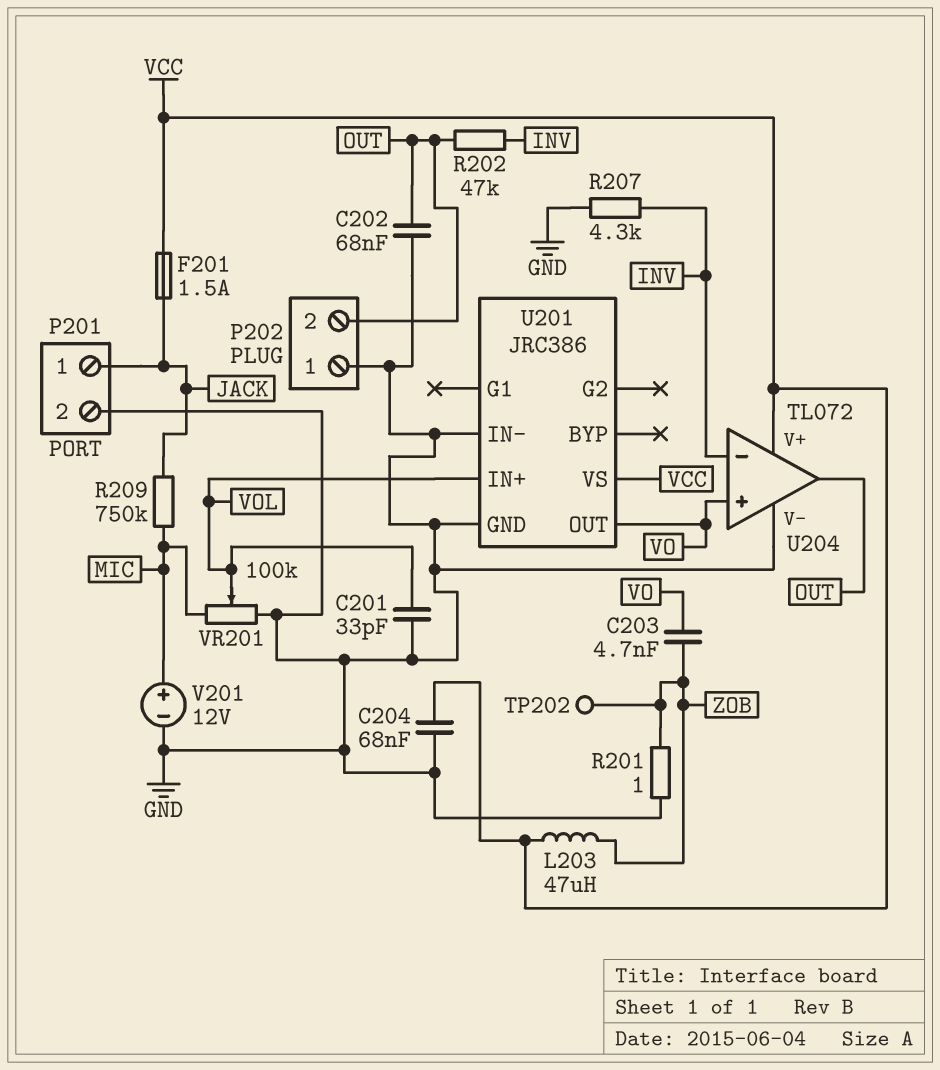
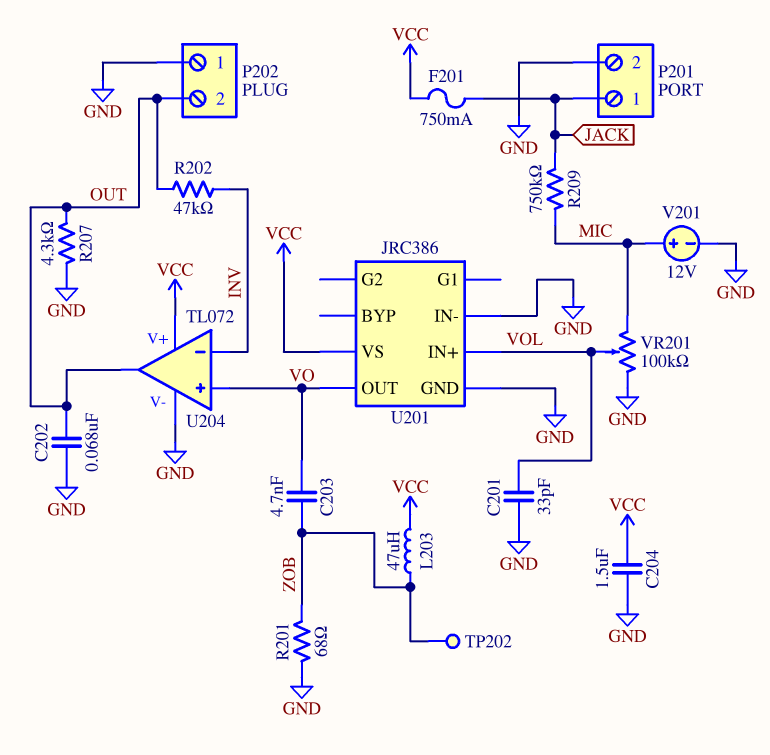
C204: 68nF (GND, VCC) -> 1.5uF (GND, VCC)
F201: 1.5A (JACK, VCC) -> 750mA (JACK, VCC)
R201: 1 (GND, ZOB) -> 68 (GND, ZOB)
R207: 4.3k (GND, INV) -> 4.3k (GND, OUT)

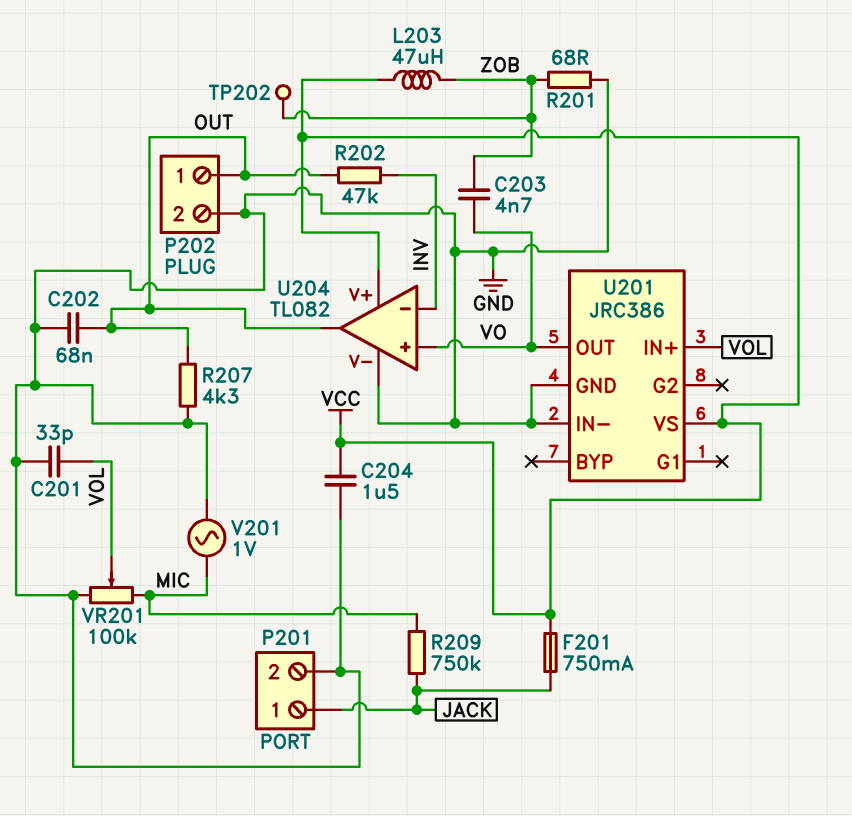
P202 pin 1: GND -> OUT
P202 pin 2: OUT -> GND
U204: TL072 -> TL082
V201: 12V (plus MIC, minus GND) -> AC 1V (GND, MIC)

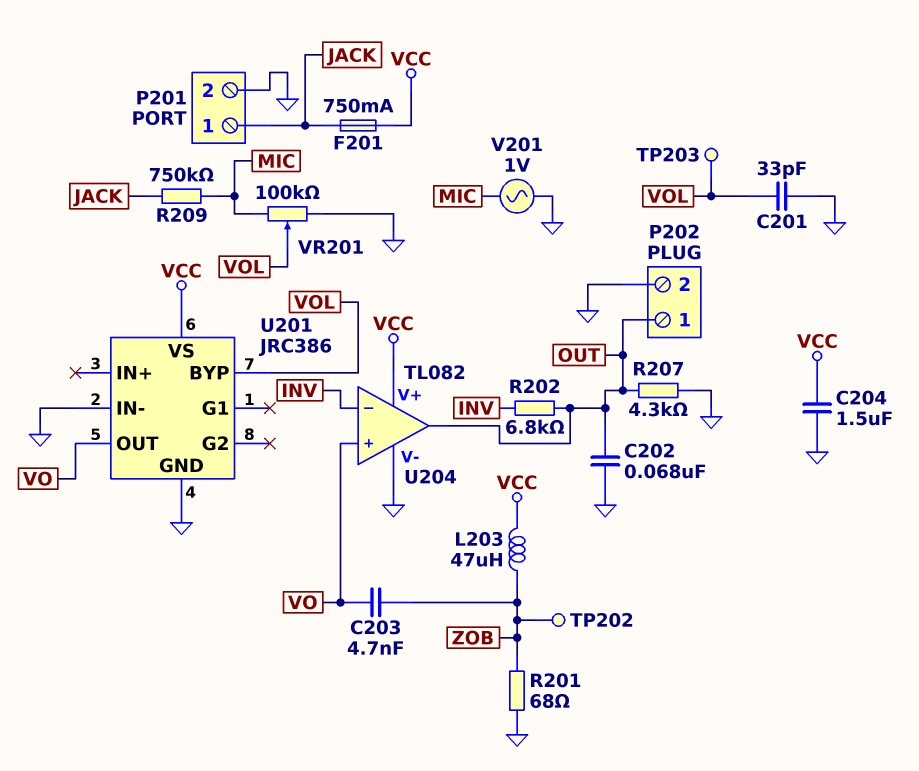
R202: 47k (INV, OUT) -> 6.8k (INV, OUT)
TP203: none -> test point (VOL)
U201 pin BYP: none -> VOL
U201 pin IN+: VOL -> none

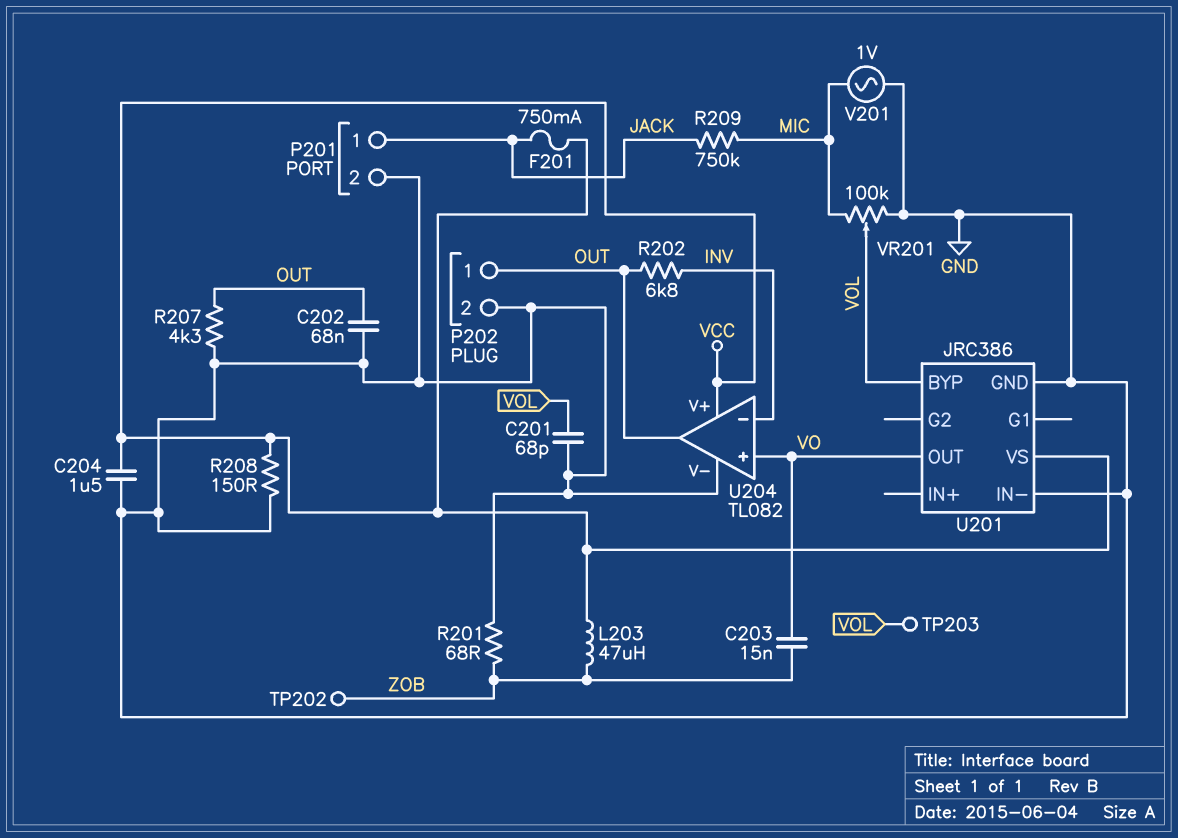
C201: 33pF (GND, VOL) -> 68pF (GND, VOL)
C203: 4.7nF (VO, ZOB) -> 15nF (VO, ZOB)
R208: none -> 150 (GND, VCC)

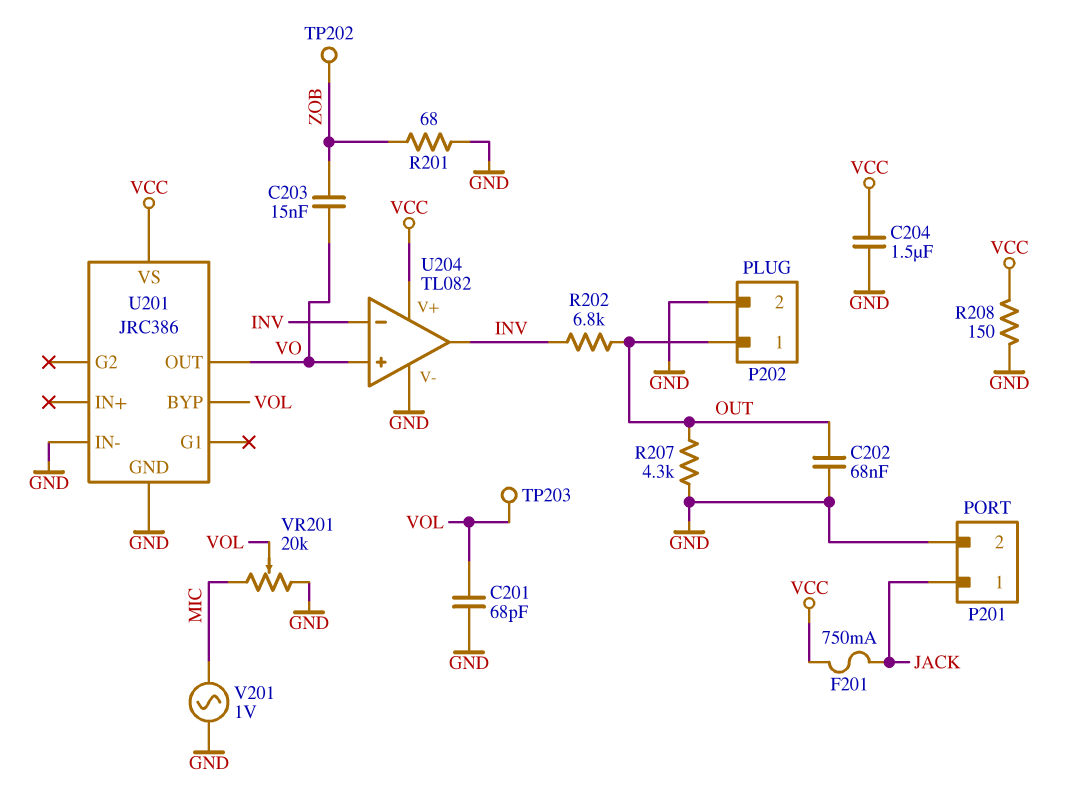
L203: 47uH (VCC, ZOB) -> none
R209: 750k (JACK, MIC) -> none
U204 pin out: OUT -> INV
VR201: 100k (GND, MIC, wiper VOL) -> 20k (GND, MIC, wiper VOL)

